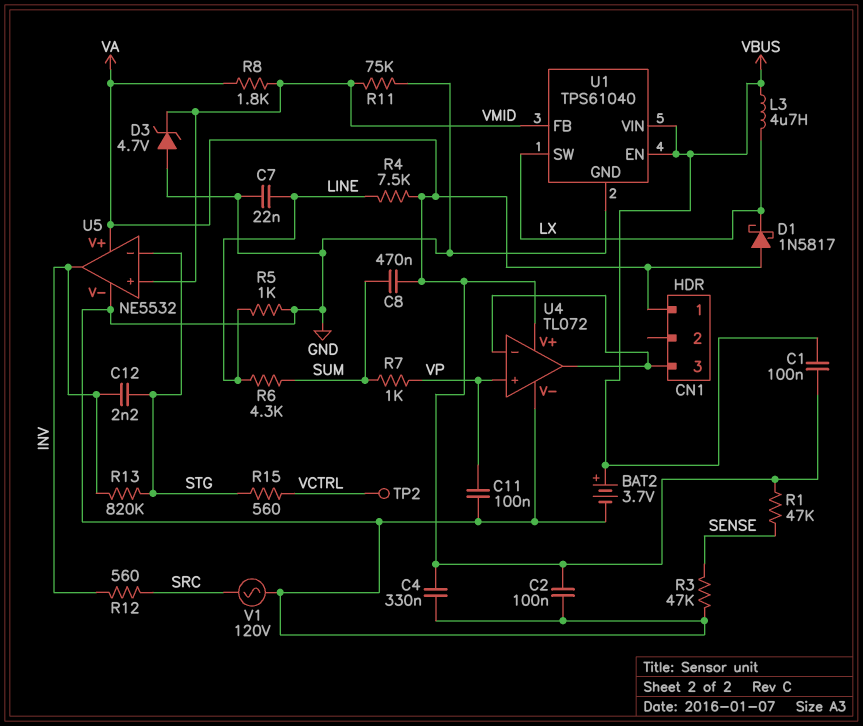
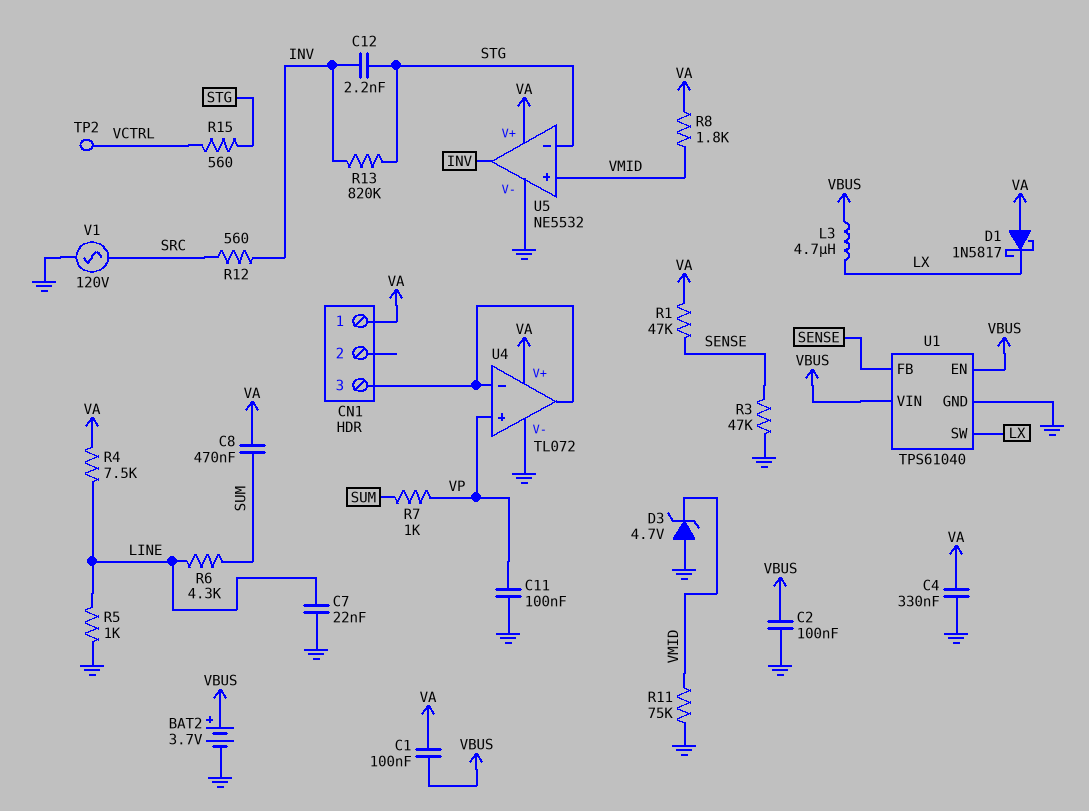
C2: 100nF (GND, VA) -> 100nF (GND, VBUS)
U1 pin FB: VMID -> SENSE

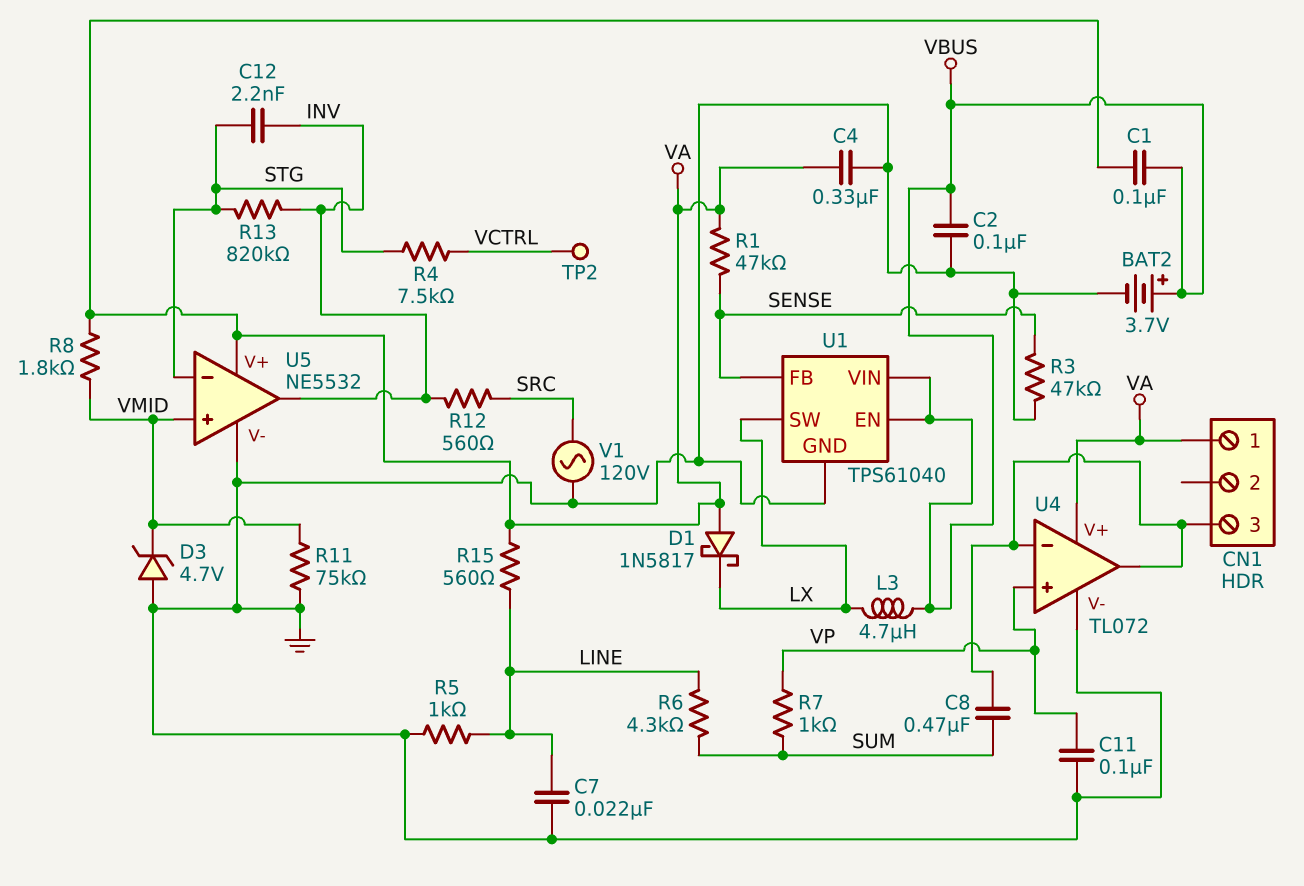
C8: 470nF (SUM, VA) -> 470nF (CN1/3, SUM)
R4: 7.5k (LINE, VA) -> 7.5k (STG, VCTRL)
R15: 560 (STG, VCTRL) -> 560 (LINE, VA)

